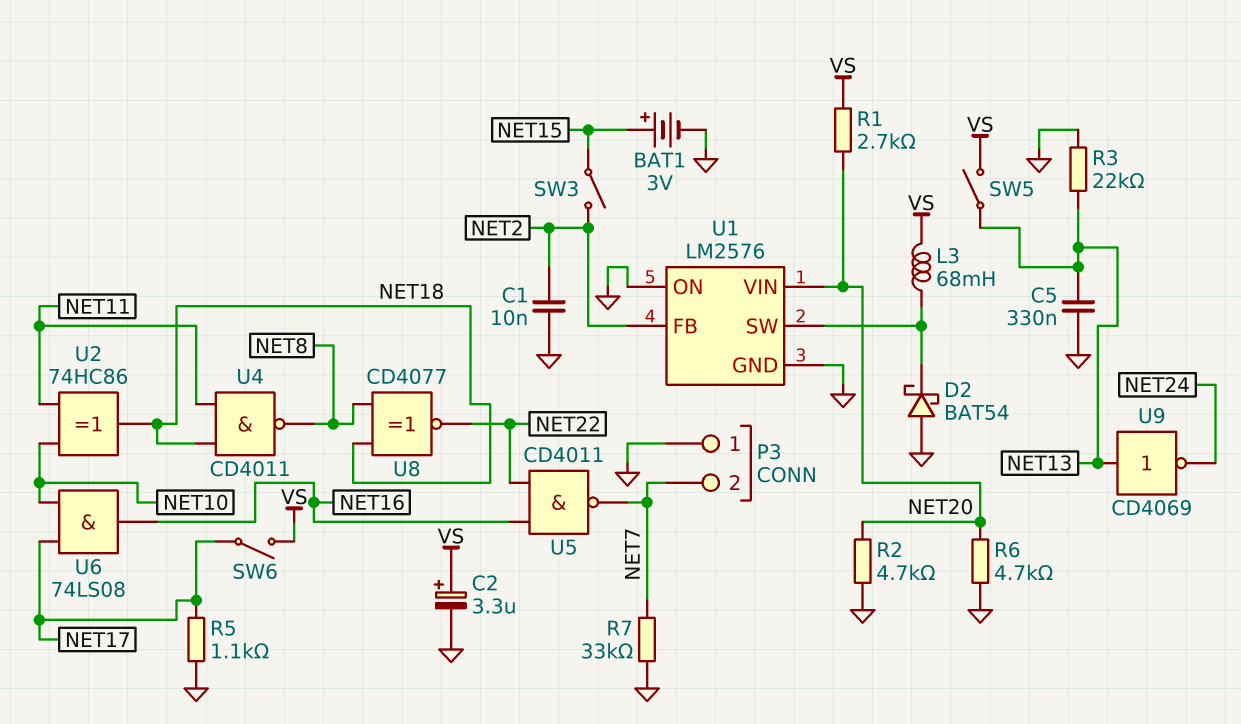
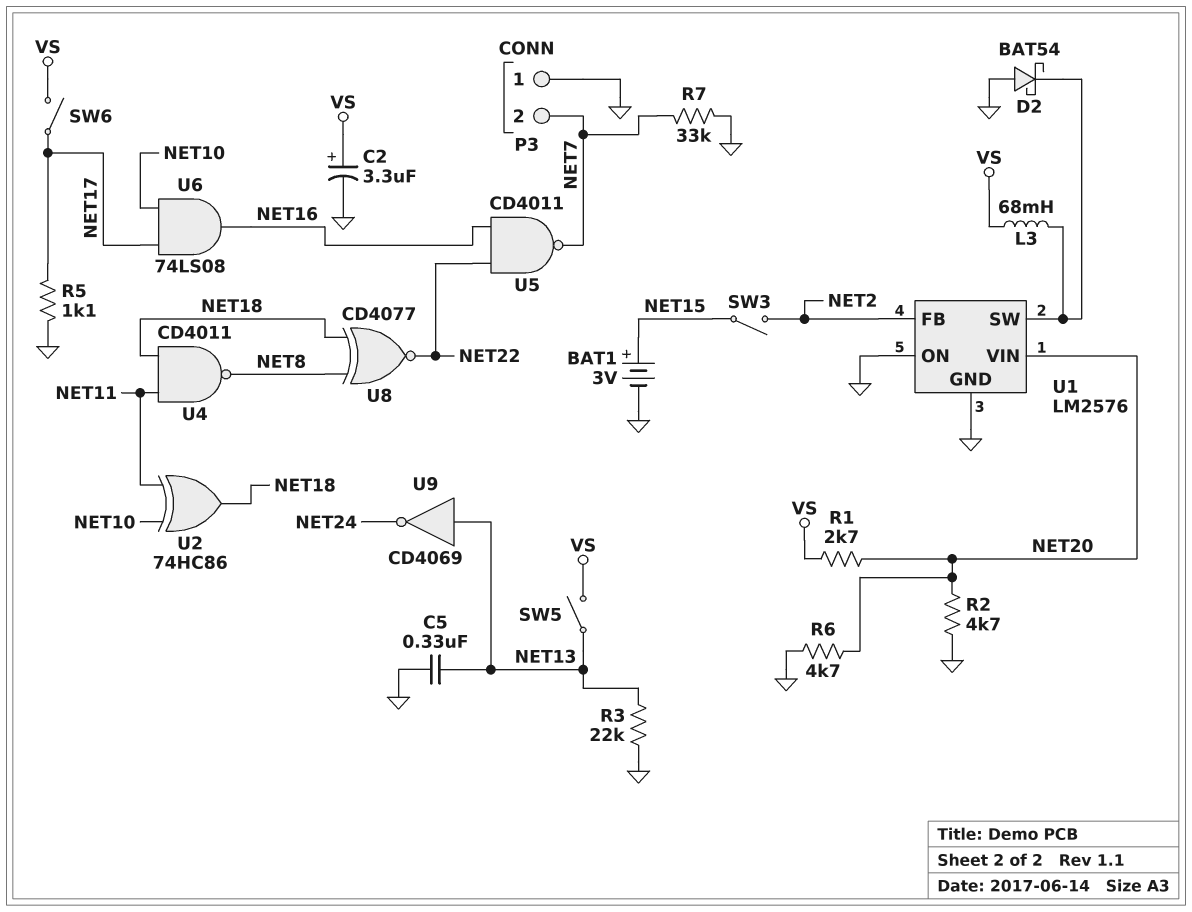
C1: 10nF (GND, NET2) -> none

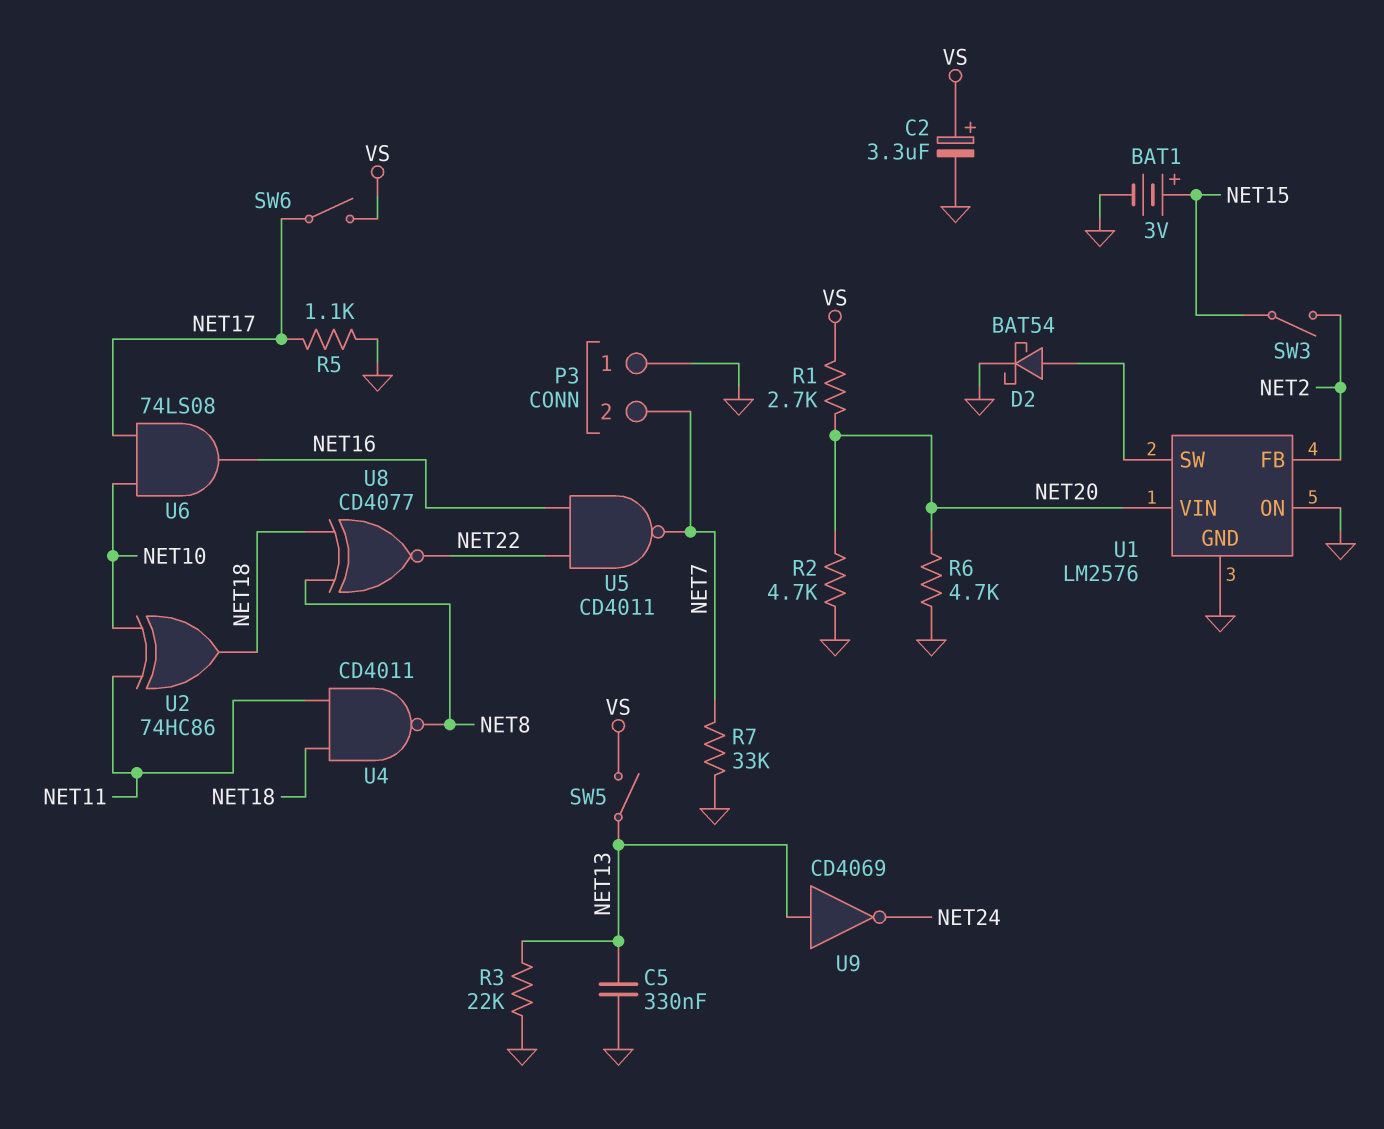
D2: schottky BAT54 (A GND, K U1/SW) -> schottky BAT54 (A U1/SW, K GND)
L3: 68mH (U1/SW, VS) -> none

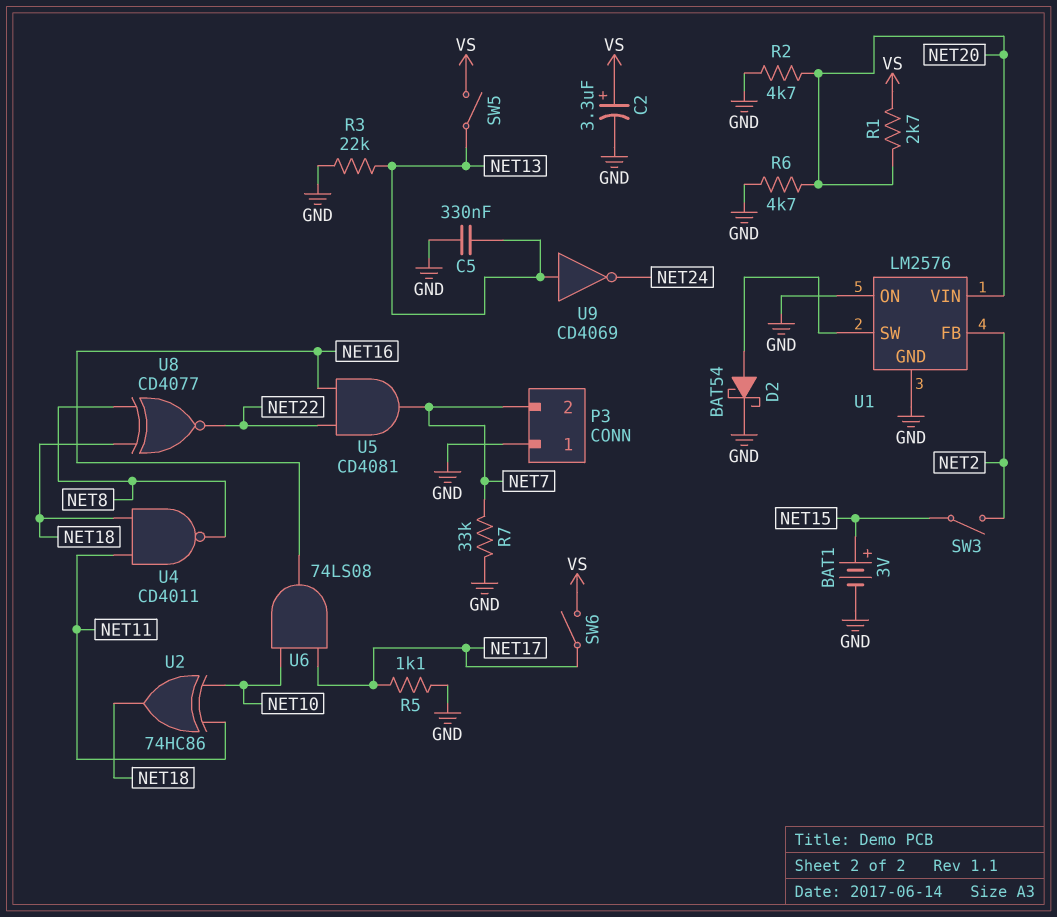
U5: NAND CD4011 (in NET16, in NET22, out NET7) -> AND CD4081 (in NET16, in NET22, out NET7)

